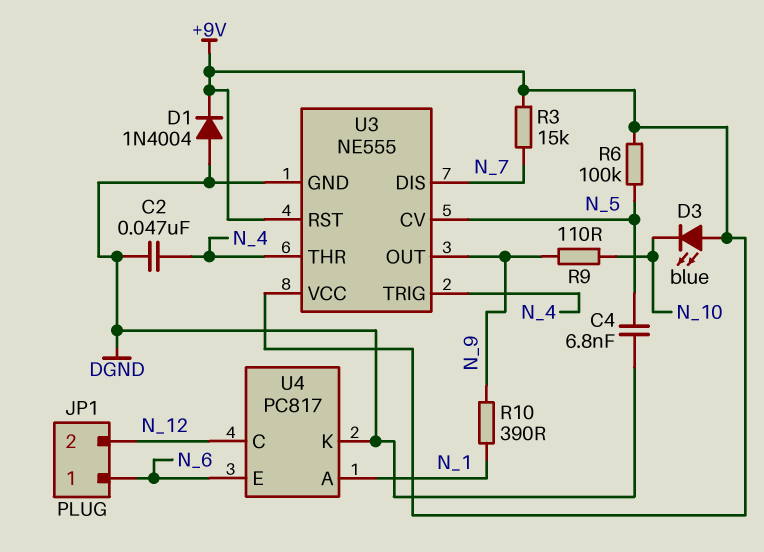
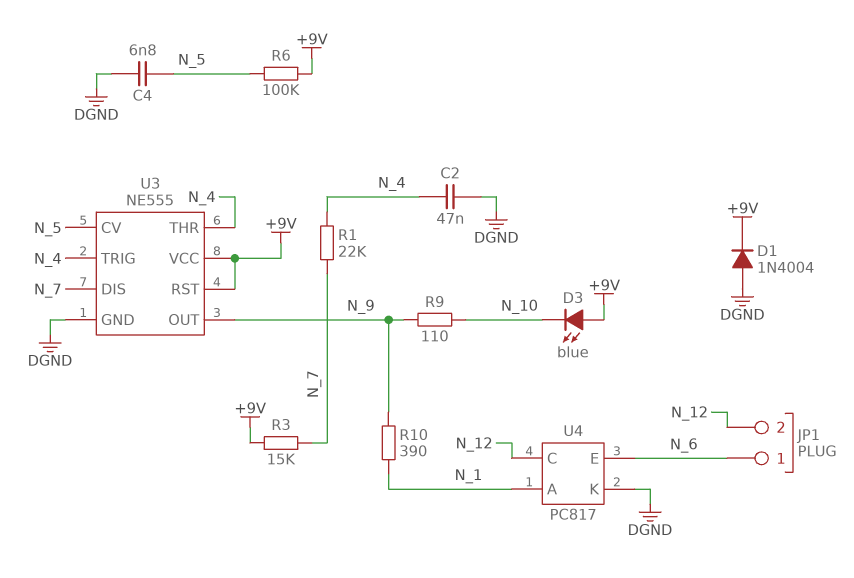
R1: none -> 22k (N_4, N_7)

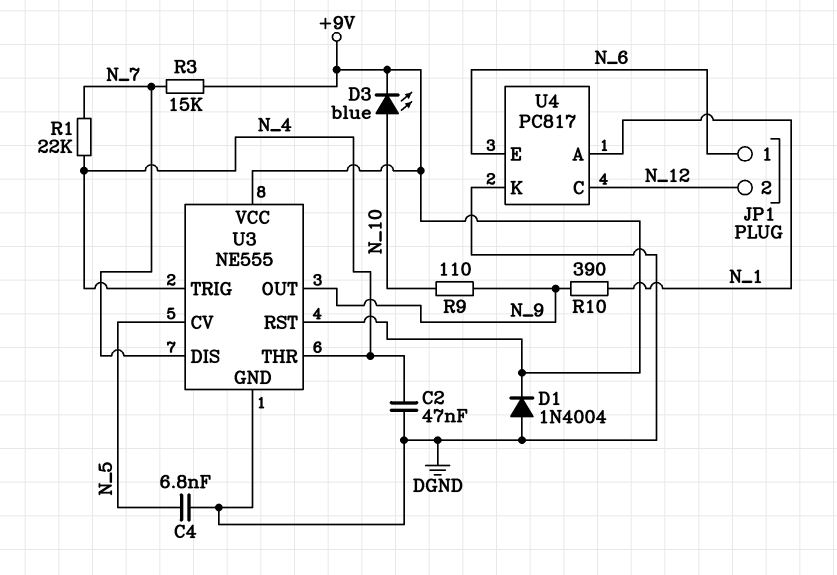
D3: LED blue (A +9V, K N_10) -> LED blue (A N_10, K +9V)
R6: 100k (+9V, N_5) -> none

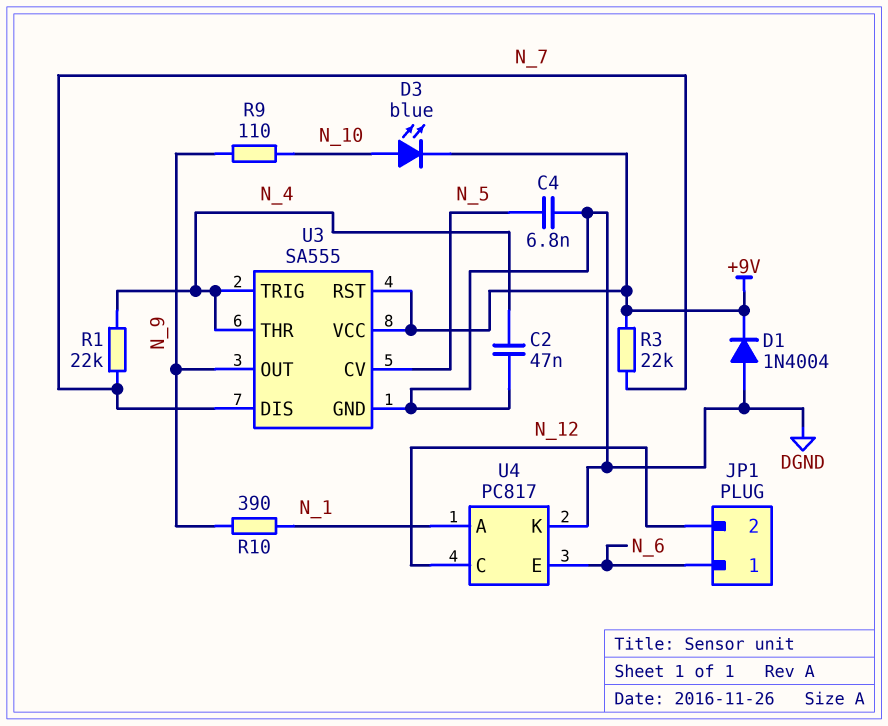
R3: 15k (+9V, N_7) -> 22k (+9V, N_7)
U3: NE555 -> SA555

